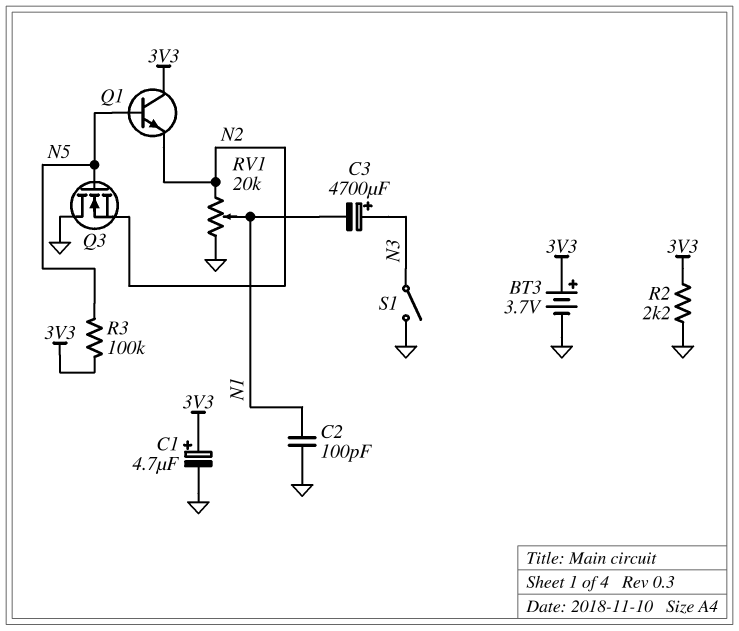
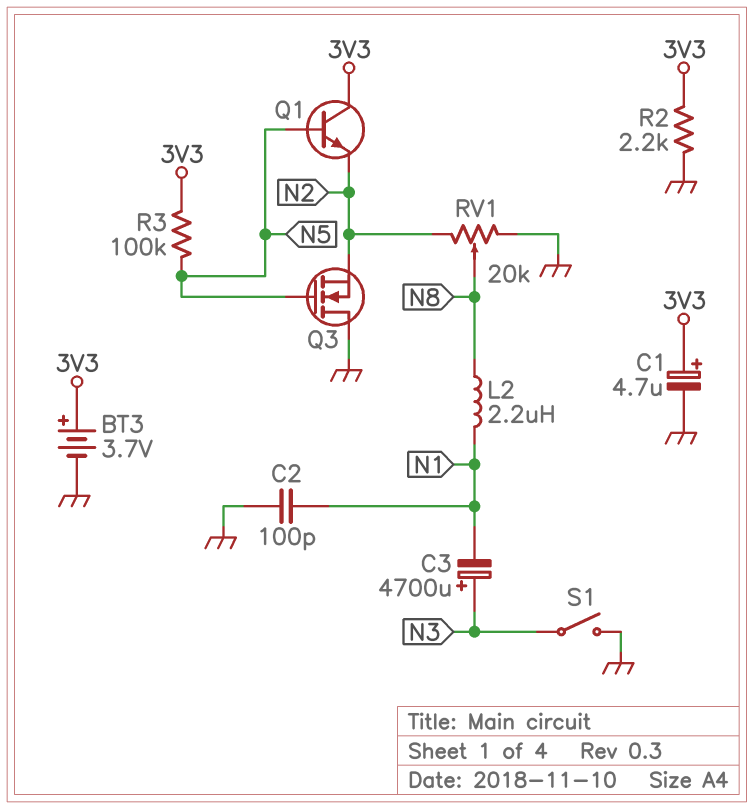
L2: none -> 2.2uH (N1, N8)
RV1: 20k (GND, N2, wiper N1) -> 20k (GND, N2, wiper N8)

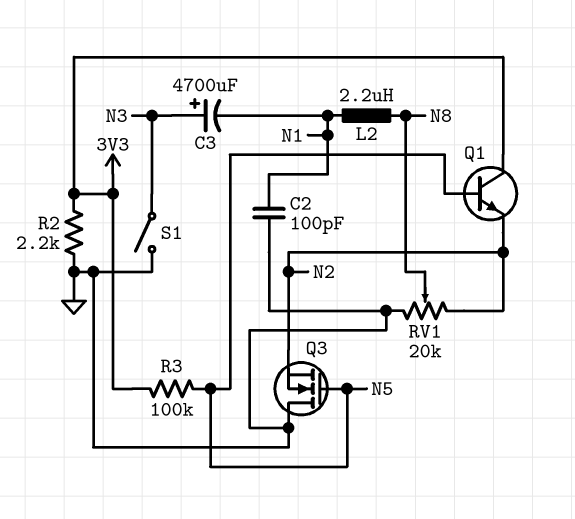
BT3: 3.7V (plus 3V3, minus GND) -> none
C1: 4.7uF (plus 3V3, minus GND) -> none

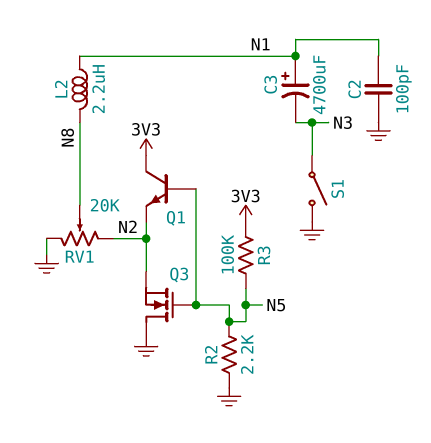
C3: 4700uF (plus N3, minus N1) -> 4700uF (plus N1, minus N3)
R2: 2.2k (3V3, GND) -> 2.2k (GND, N5)

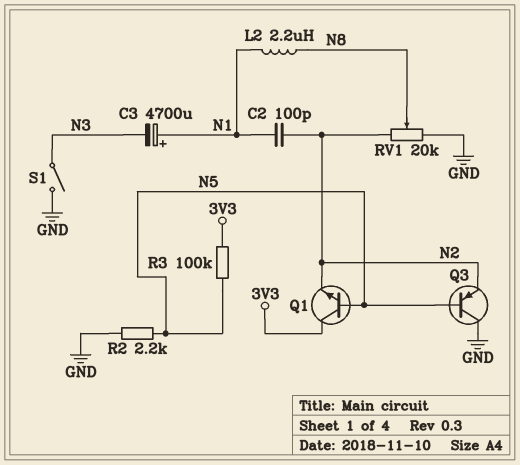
C2: 100pF (GND, N1) -> 100pF (N1, N2)
Q3: NMOS (G N5, D GND, S N2) -> PNP (B N5, C GND, E N2)

